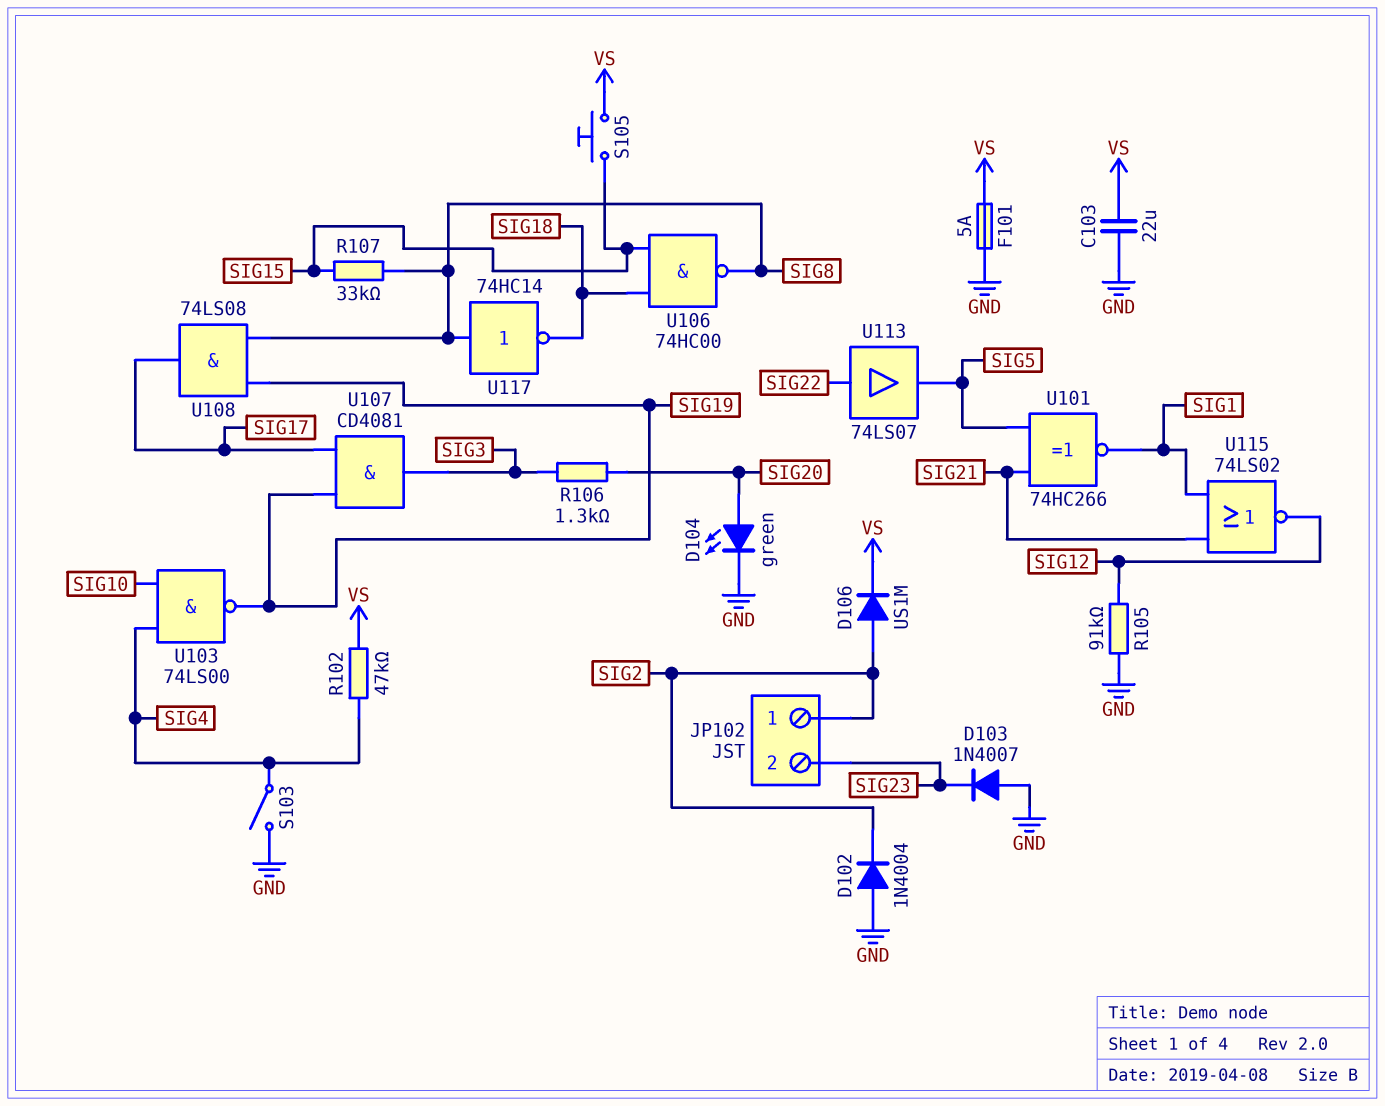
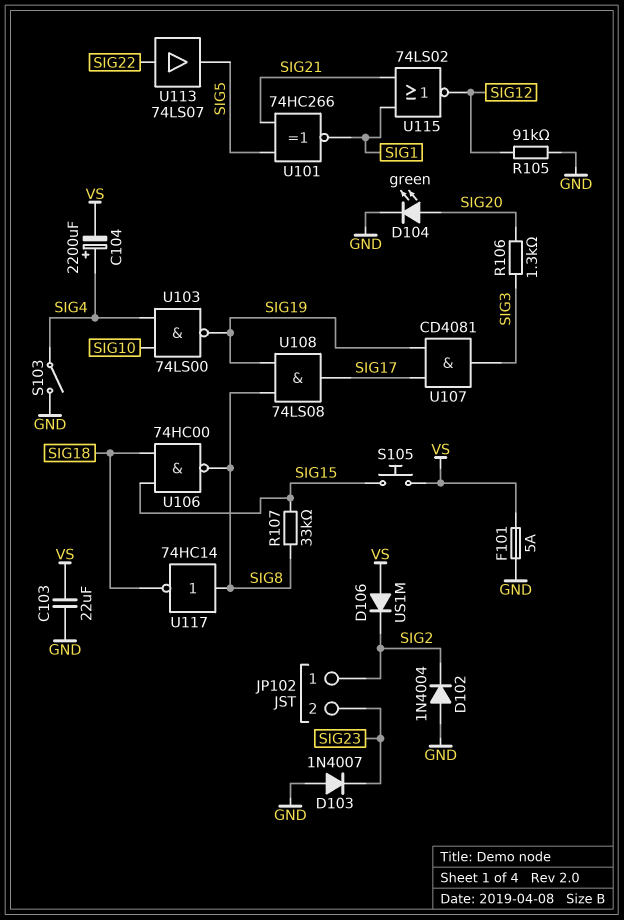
C104: none -> 2200uF (plus SIG4, minus VS)
D106: diode US1M (A SIG2, K VS) -> diode US1M (A VS, K SIG2)
R102: 47k (SIG4, VS) -> none

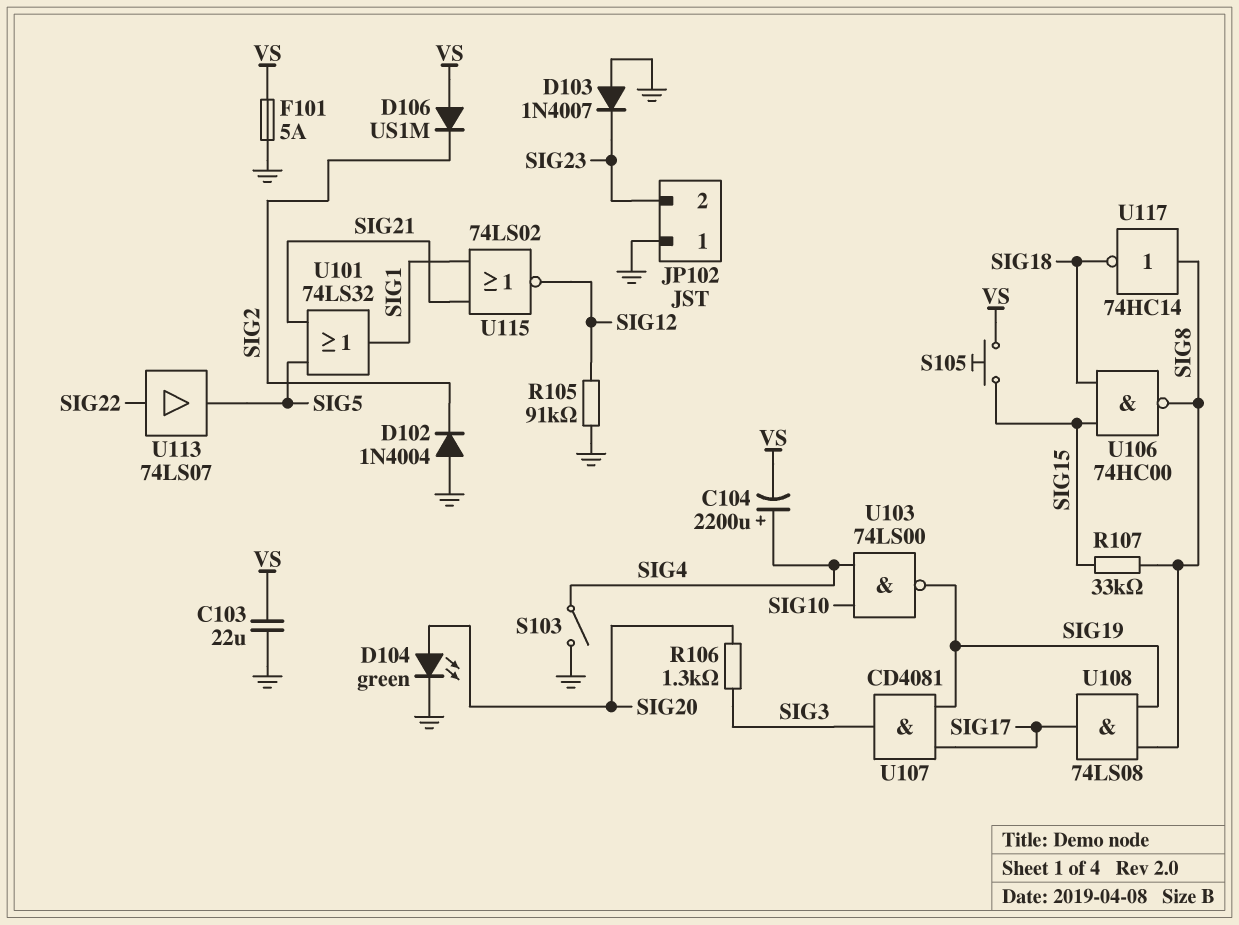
JP102 pin 1: SIG2 -> GND
U101: XNOR 74HC266 (in SIG5, in SIG21, out SIG1) -> OR 74LS32 (in SIG5, in SIG21, out SIG1)

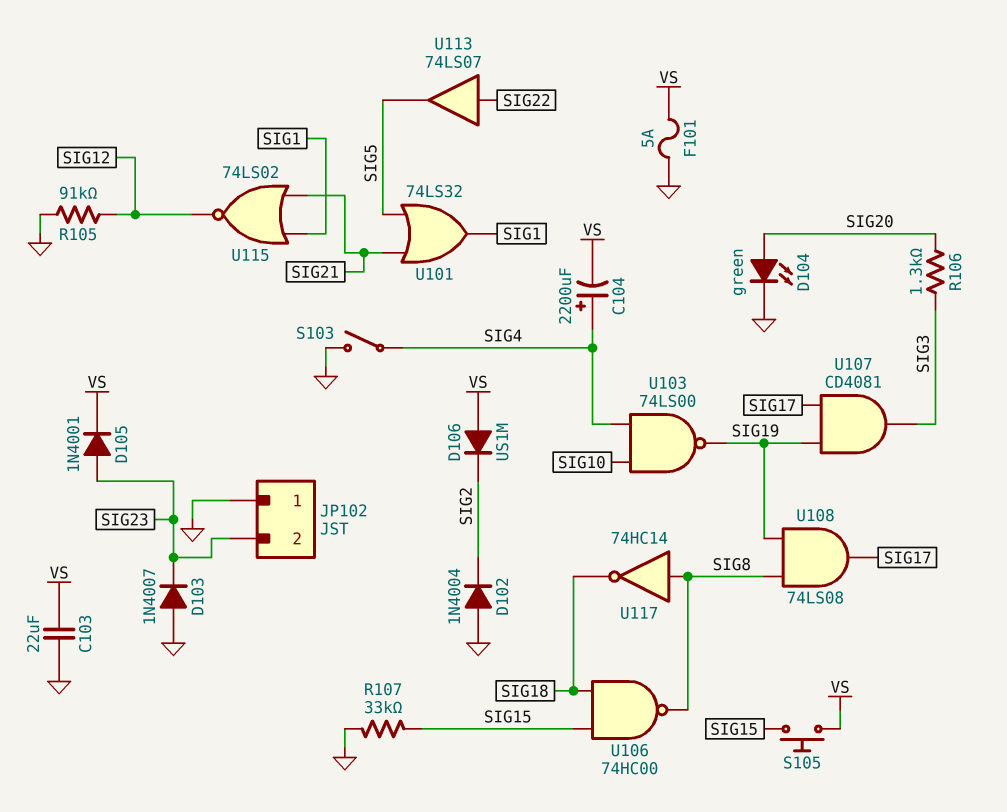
D105: none -> diode 1N4001 (A SIG23, K VS)
R107: 33k (SIG8, SIG15) -> 33k (GND, SIG15)

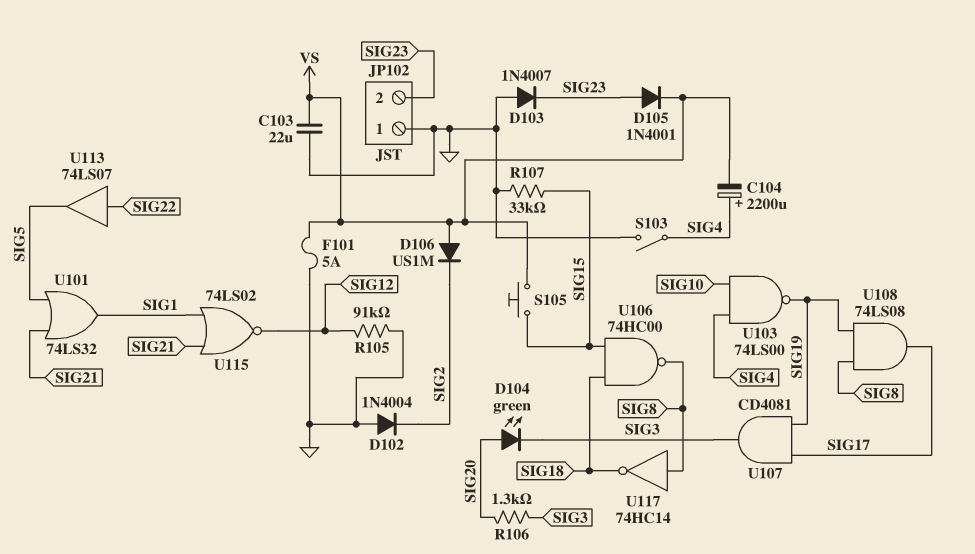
D104: LED green (A SIG20, K GND) -> LED green (A SIG20, K SIG3)

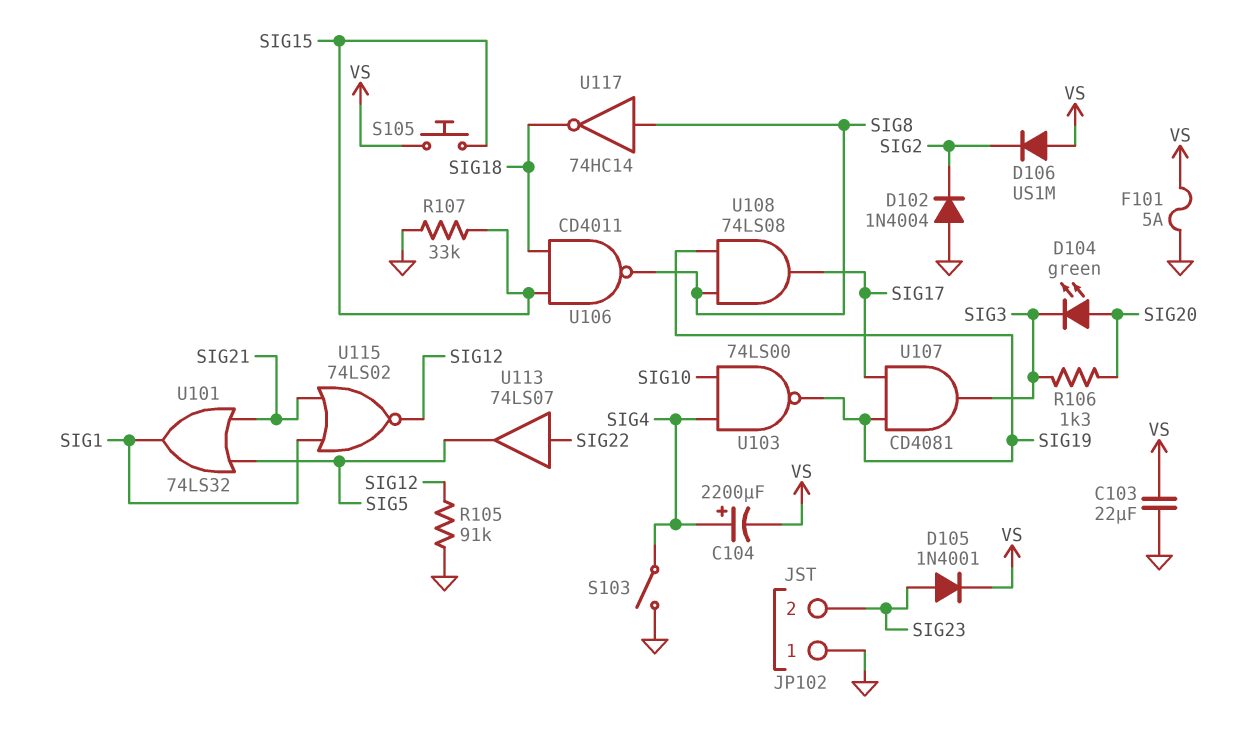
D103: diode 1N4007 (A GND, K SIG23) -> none
U106: NAND 74HC00 (in SIG15, in SIG18, out SIG8) -> NAND CD4011 (in SIG15, in SIG18, out SIG8)

